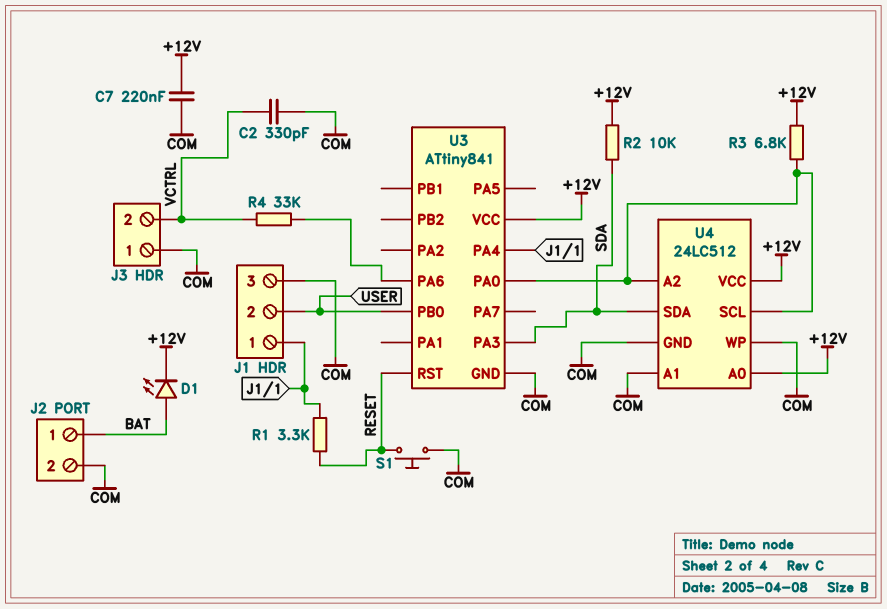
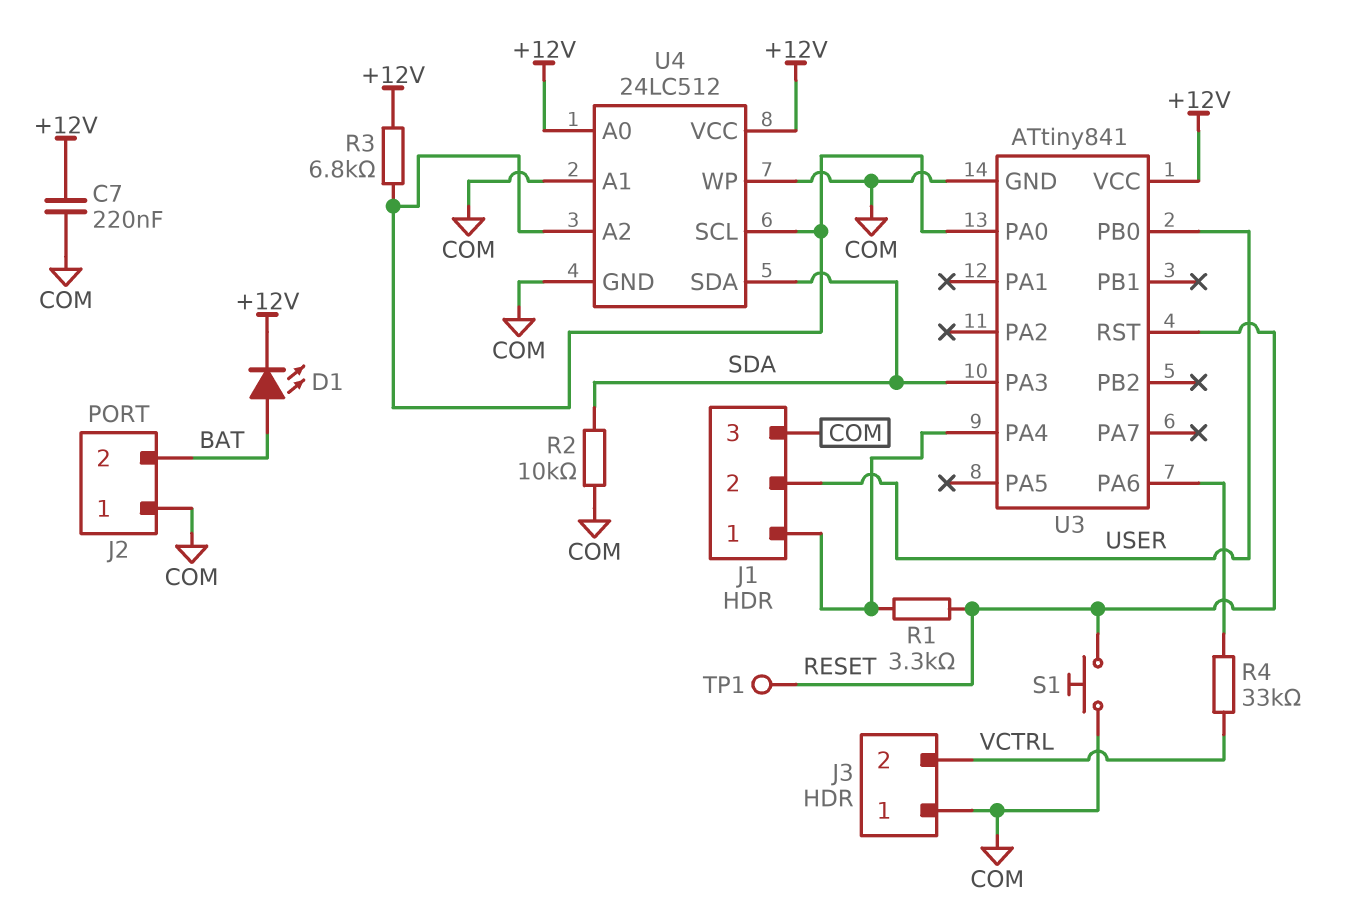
C2: 330pF (COM, VCTRL) -> none
J2 pin 1: BAT -> COM
J2 pin 2: COM -> BAT
R2: 10k (+12V, SDA) -> 10k (COM, SDA)
TP1: none -> test point (RESET)

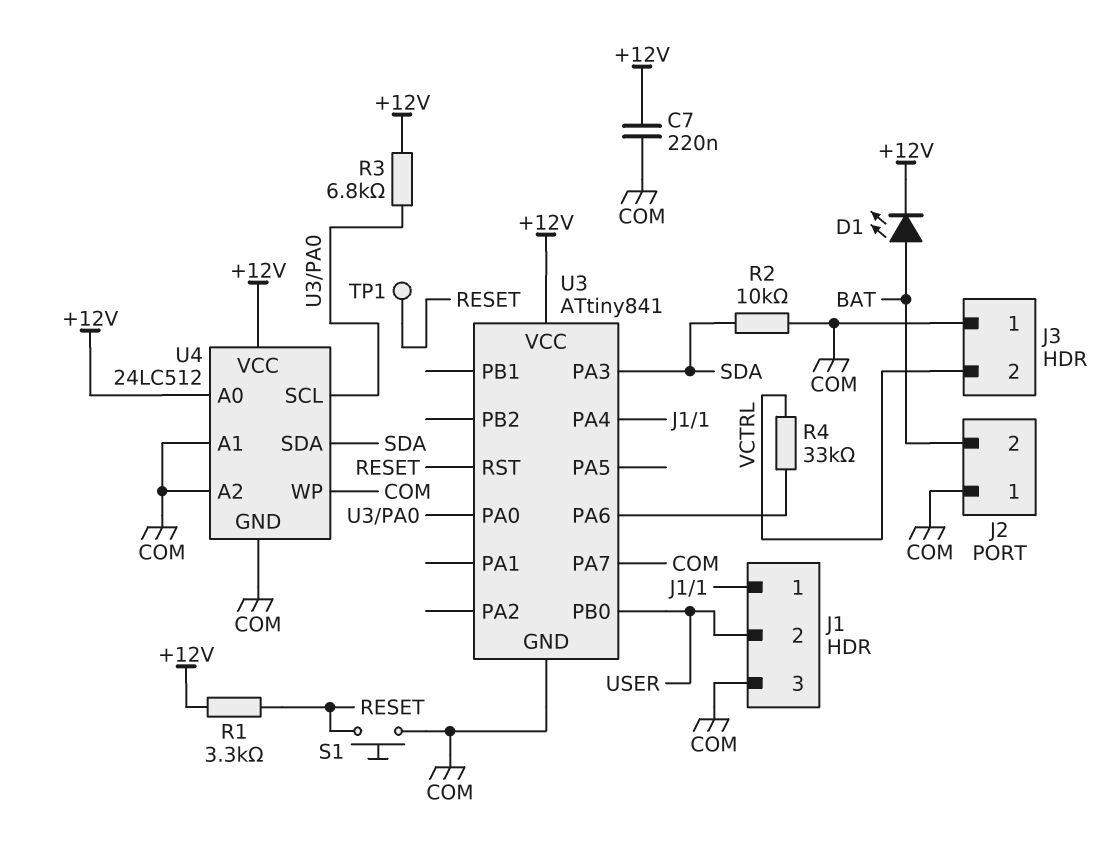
R1: 3.3k (J1/1, RESET) -> 3.3k (+12V, RESET)
U3 pin PA7: none -> COM
U4 pin A2: U3/PA0 -> COM

